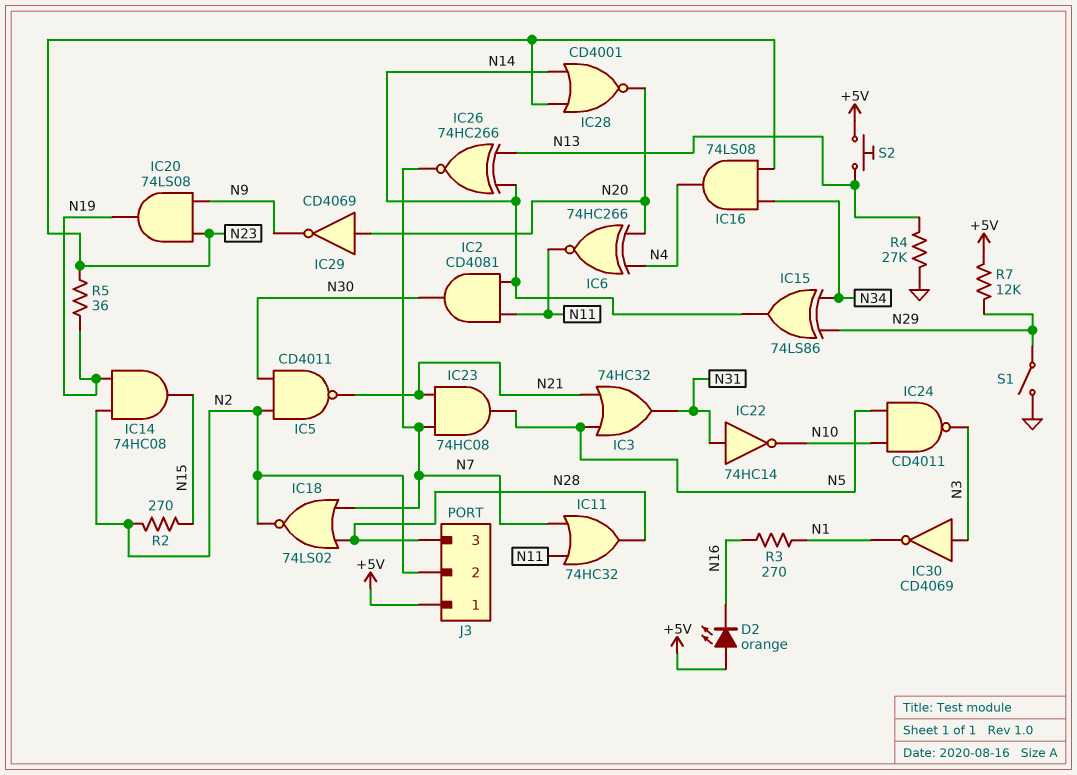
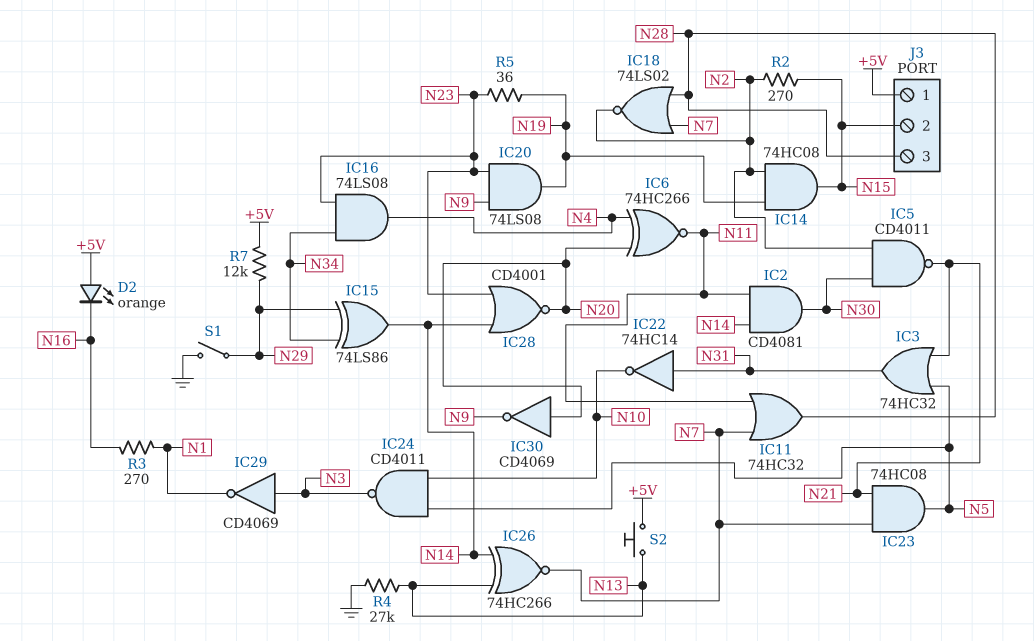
IC29: NOT CD4069 (in N20, out N9) -> NOT CD4069 (in N3, out N1)
IC30: NOT CD4069 (in N3, out N1) -> NOT CD4069 (in N20, out N9)
J3 pin 2: N2 -> N15

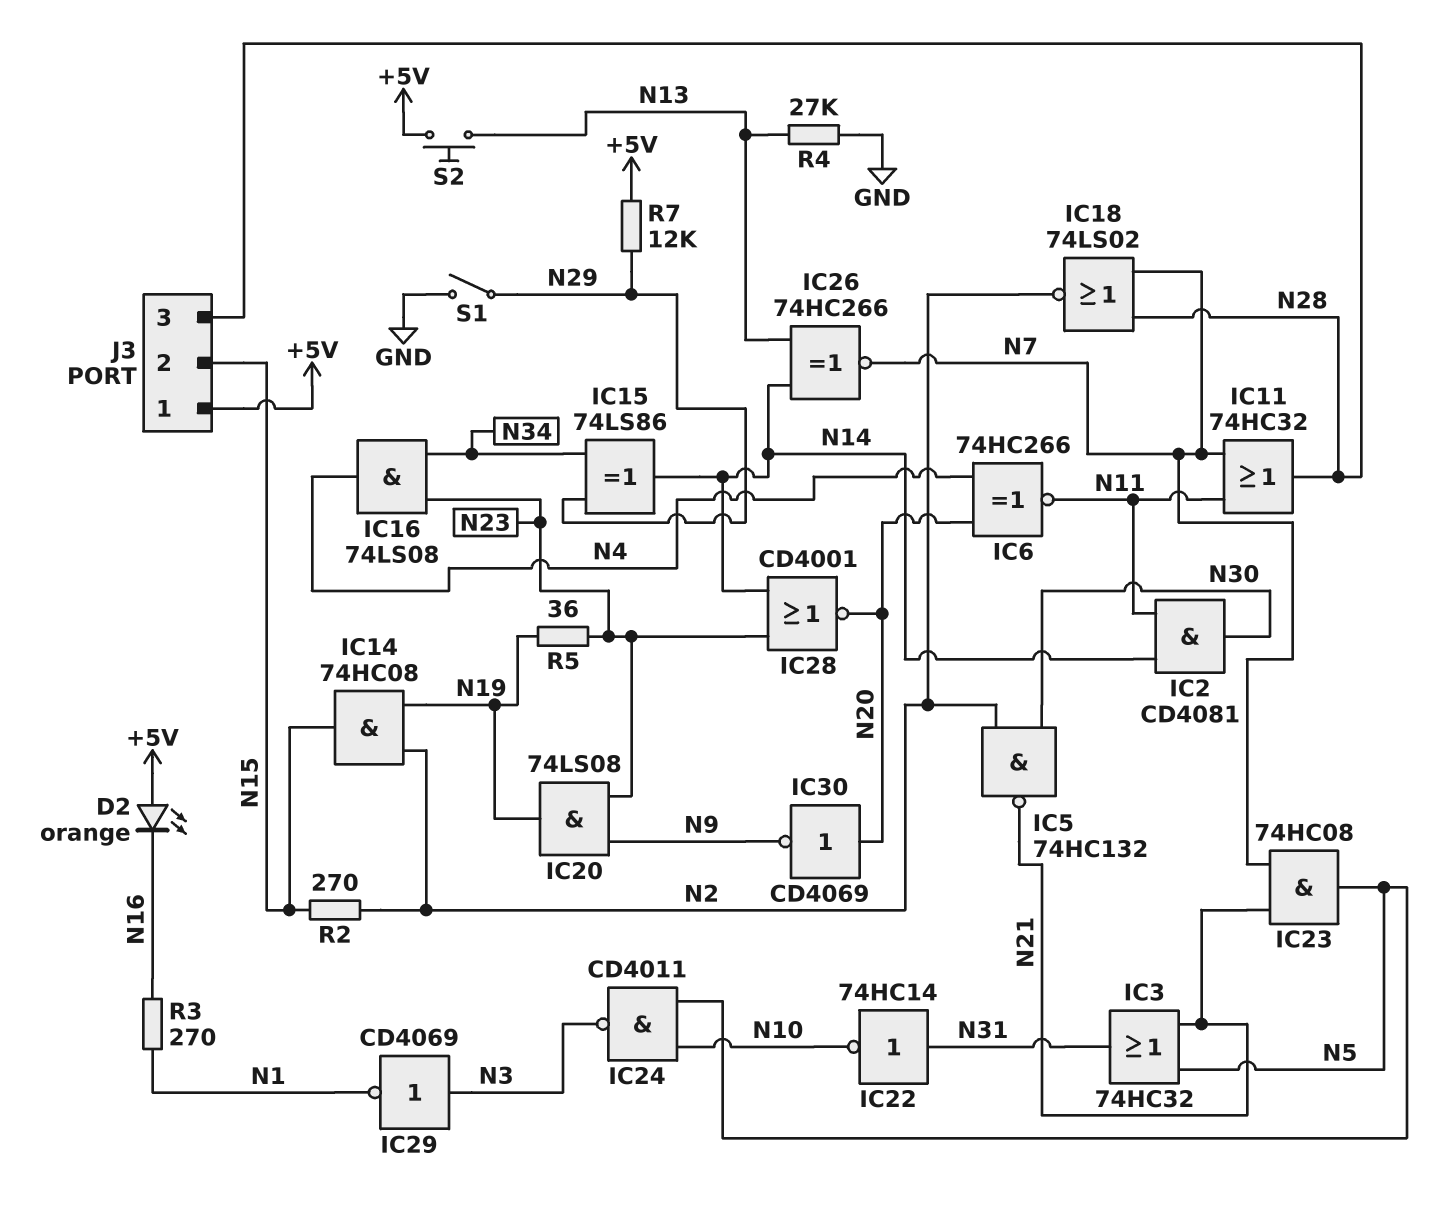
IC5: NAND CD4011 (in N2, in N30, out N21) -> NAND 74HC132 (in N2, in N30, out N21)

